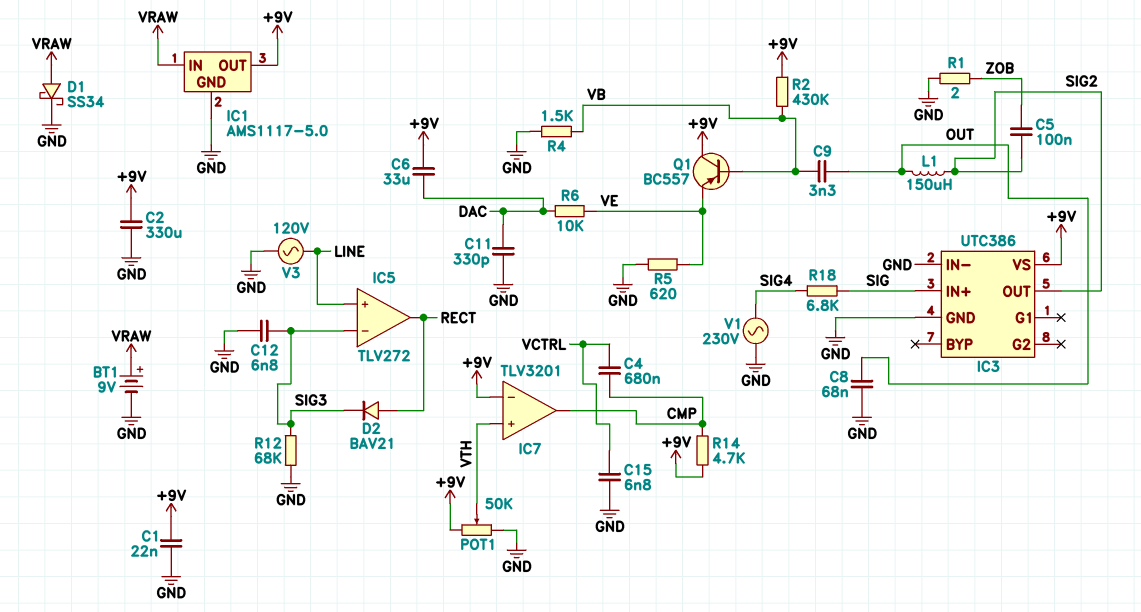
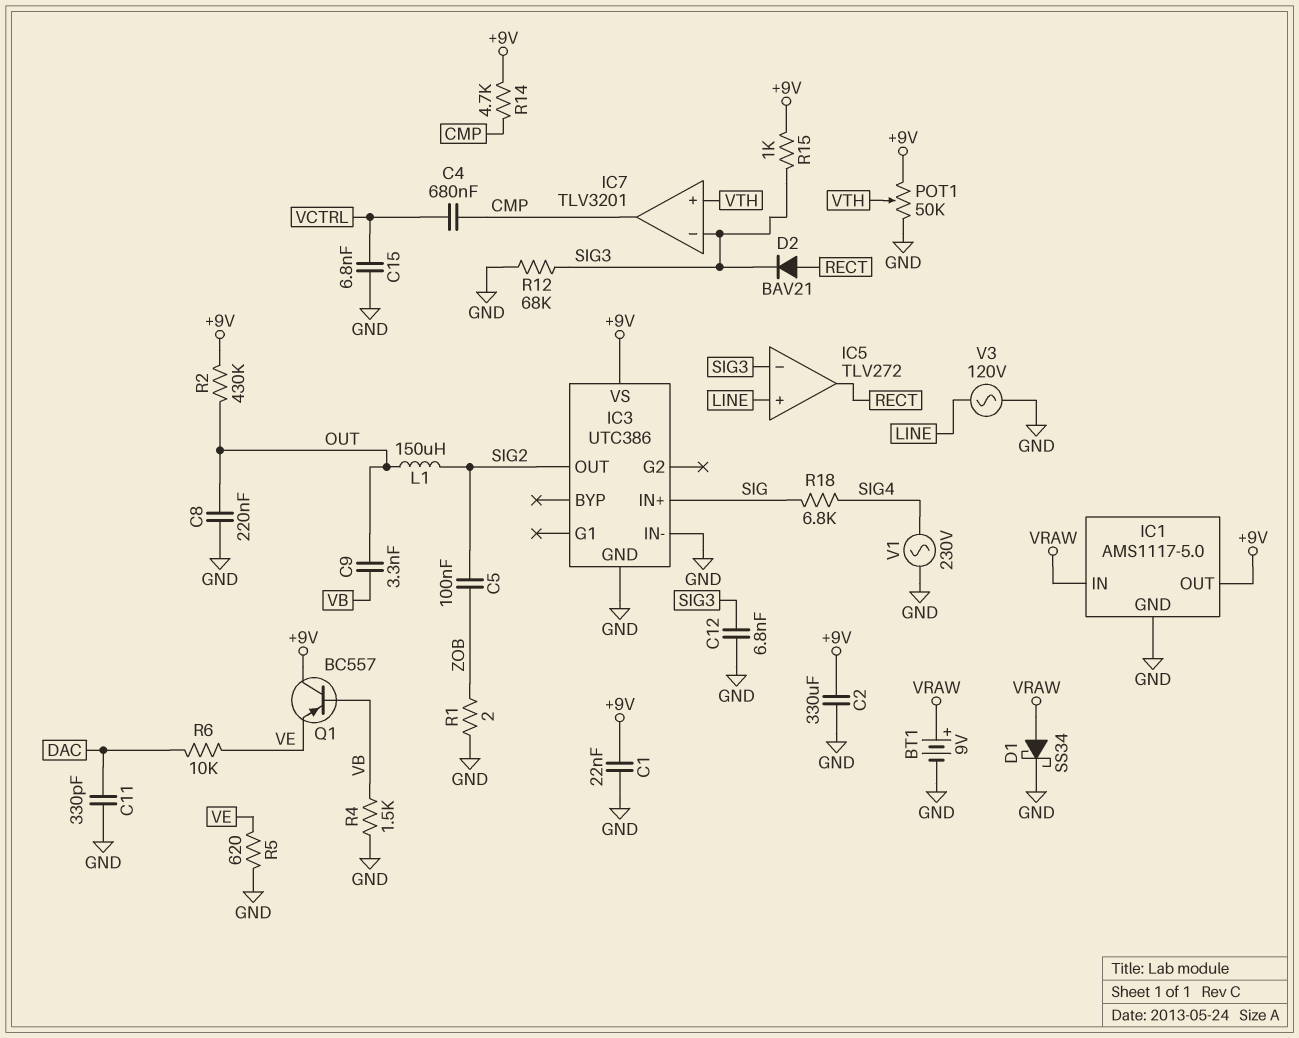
C6: 33uF (+9V, DAC) -> none
C8: 68nF (GND, OUT) -> 220nF (GND, OUT)
IC7 pin in-: +9V -> SIG3
R2: 430k (+9V, VB) -> 430k (+9V, OUT)
R15: none -> 1k (+9V, SIG3)

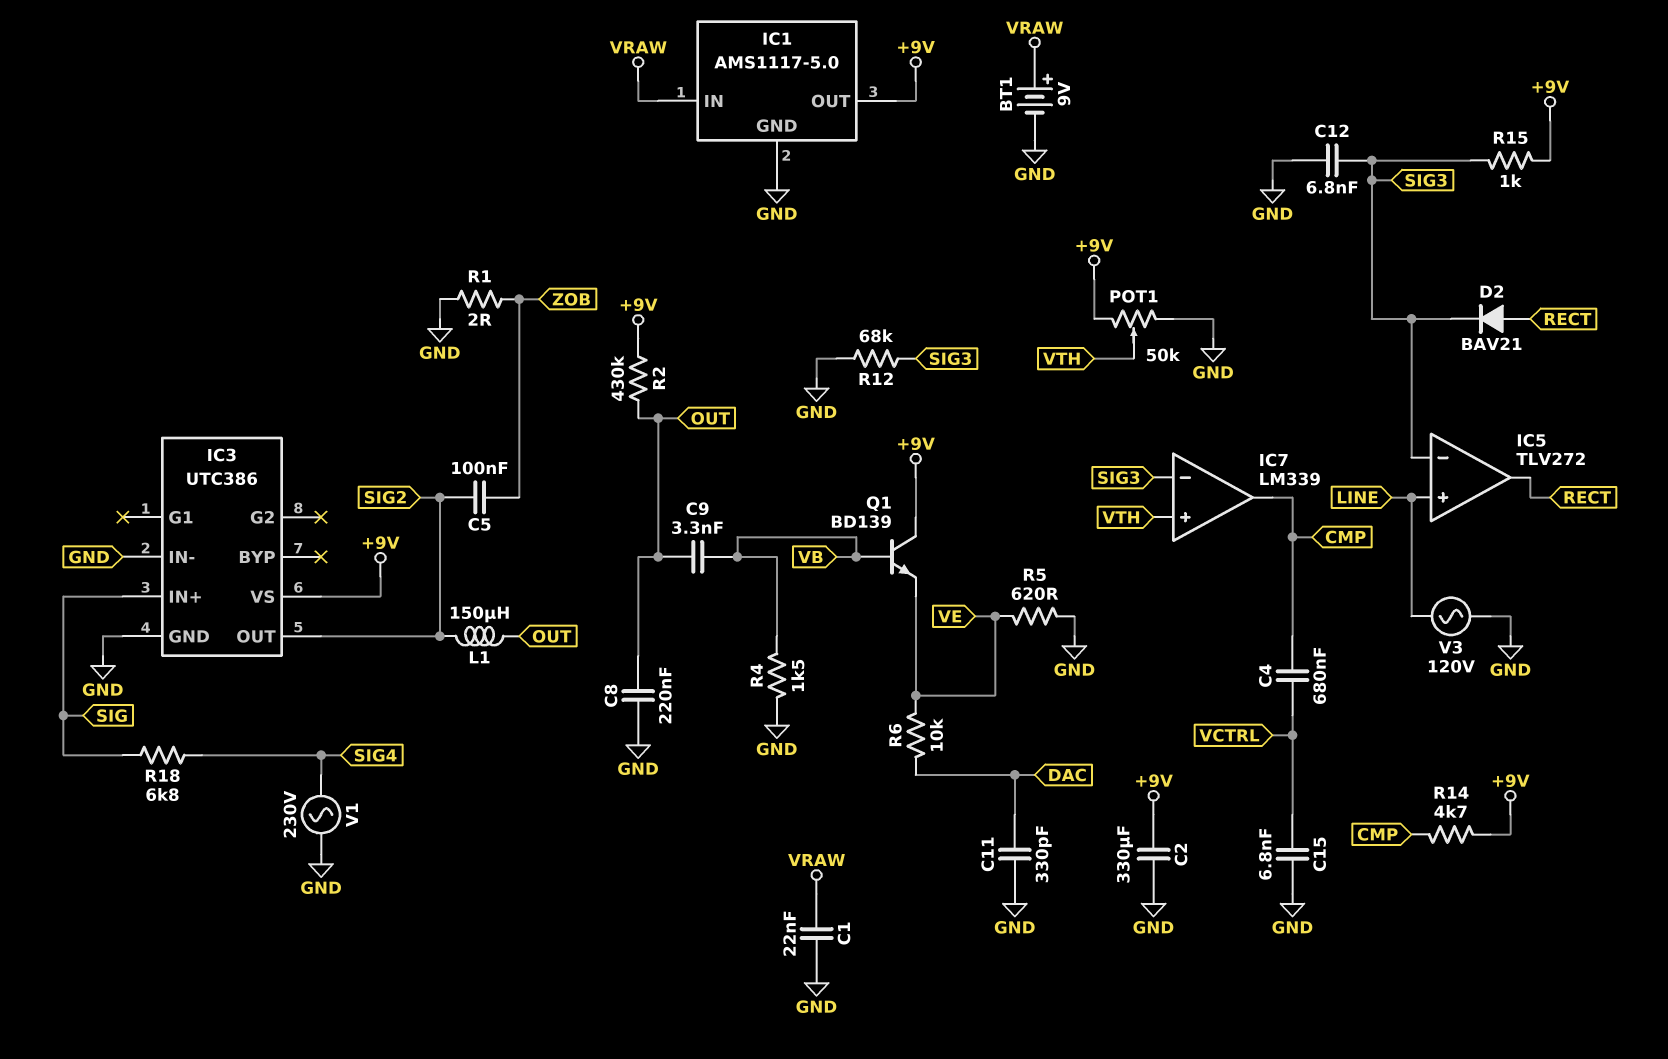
C1: 22nF (+9V, GND) -> 22nF (GND, VRAW)
D1: schottky SS34 (A VRAW, K GND) -> none
IC7: TLV3201 -> LM339
Q1: PNP BC557 (B VB, C +9V, E VE) -> NPN BD139 (B VB, C +9V, E VE)

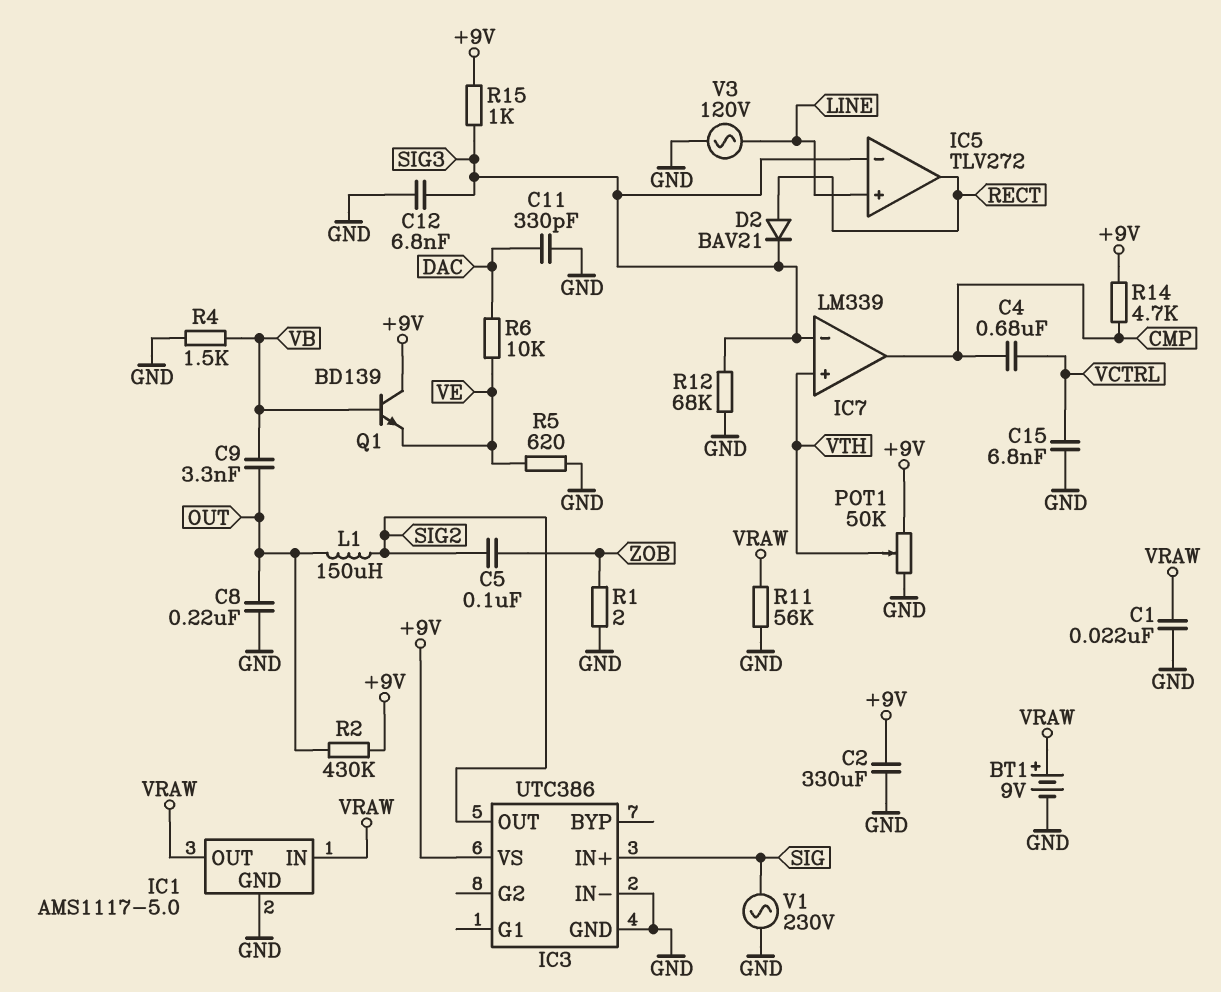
IC1 pin OUT: +9V -> VRAW
R11: none -> 56k (GND, VRAW)
R18: 6.8k (SIG, SIG4) -> none
V1: AC 230V (GND, SIG4) -> AC 230V (GND, SIG)

